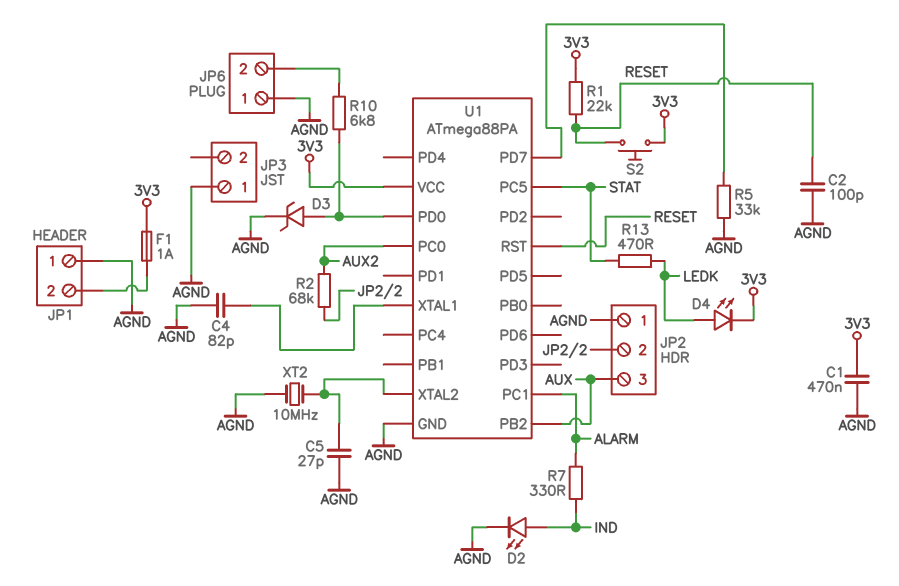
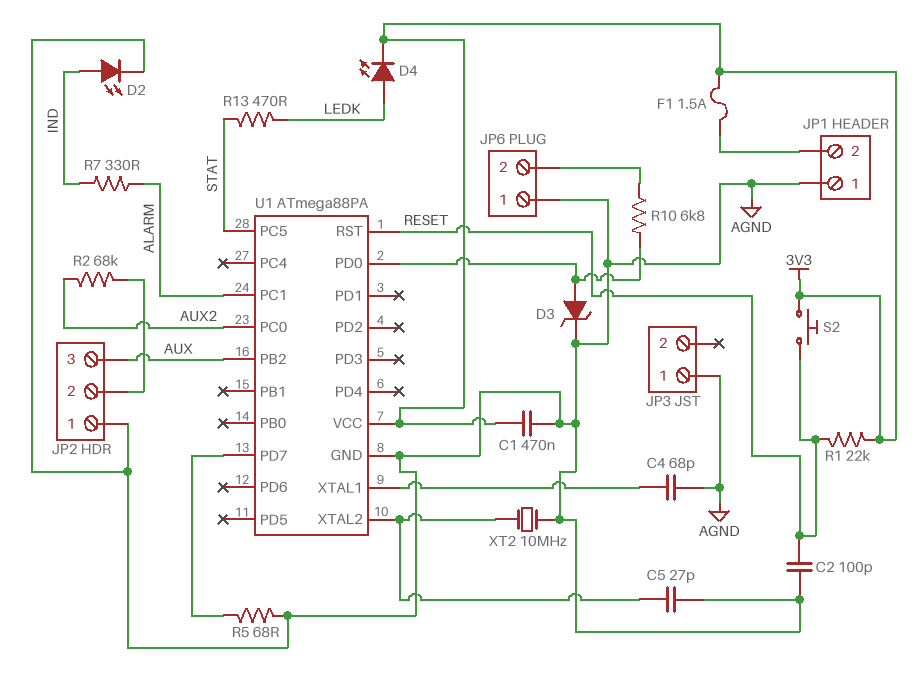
C4: 82pF (AGND, U1/XTAL1) -> 68pF (AGND, U1/XTAL1)
F1: 1A (3V3, JP1/2) -> 1.5A (3V3, JP1/2)
R5: 33k (AGND, U1/PD7) -> 68 (AGND, U1/PD7)

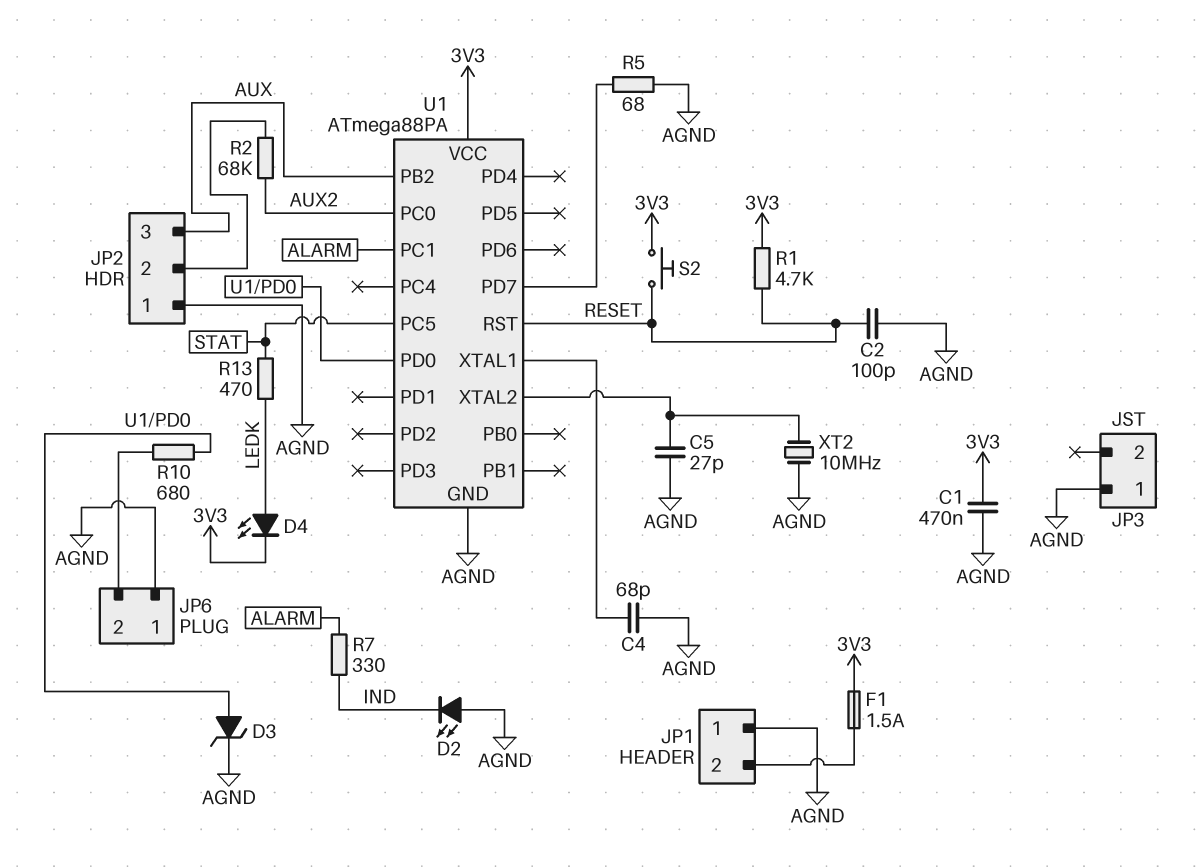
D2: LED (A IND, K AGND) -> LED (A AGND, K IND)
R1: 22k (3V3, RESET) -> 4.7k (3V3, RESET)
R10: 6.8k (JP6/2, U1/PD0) -> 680 (JP6/2, U1/PD0)

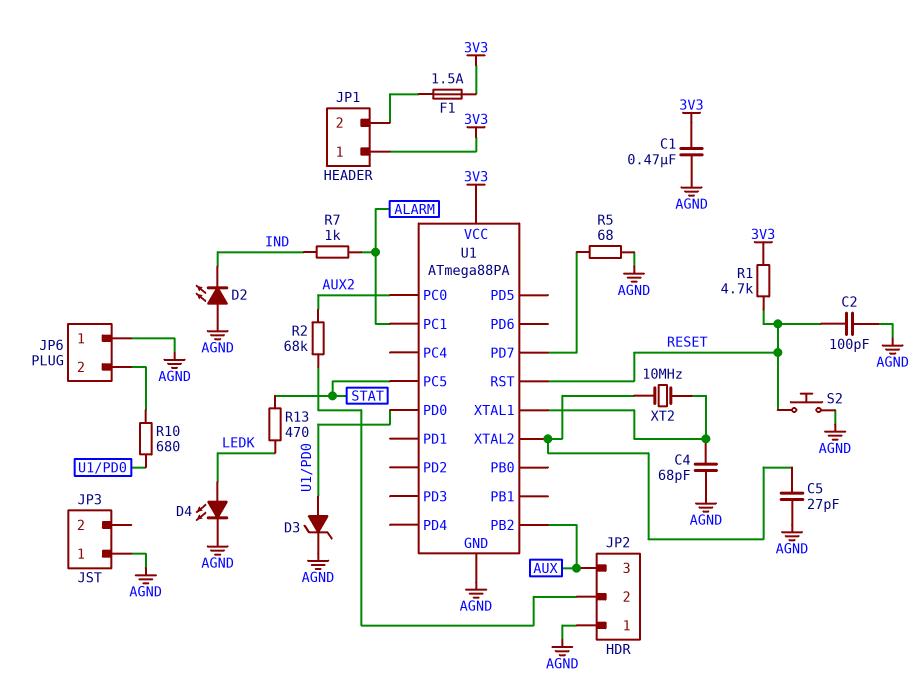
D4: LED (A LEDK, K 3V3) -> LED (A LEDK, K AGND)
JP1 pin 1: AGND -> 3V3
R7: 330 (ALARM, IND) -> 1k (ALARM, IND)
S2: button (3V3, RESET) -> button (AGND, RESET)
XT2: 10MHz (AGND, U1/XTAL2) -> 10MHz (U1/XTAL1, U1/XTAL2)

